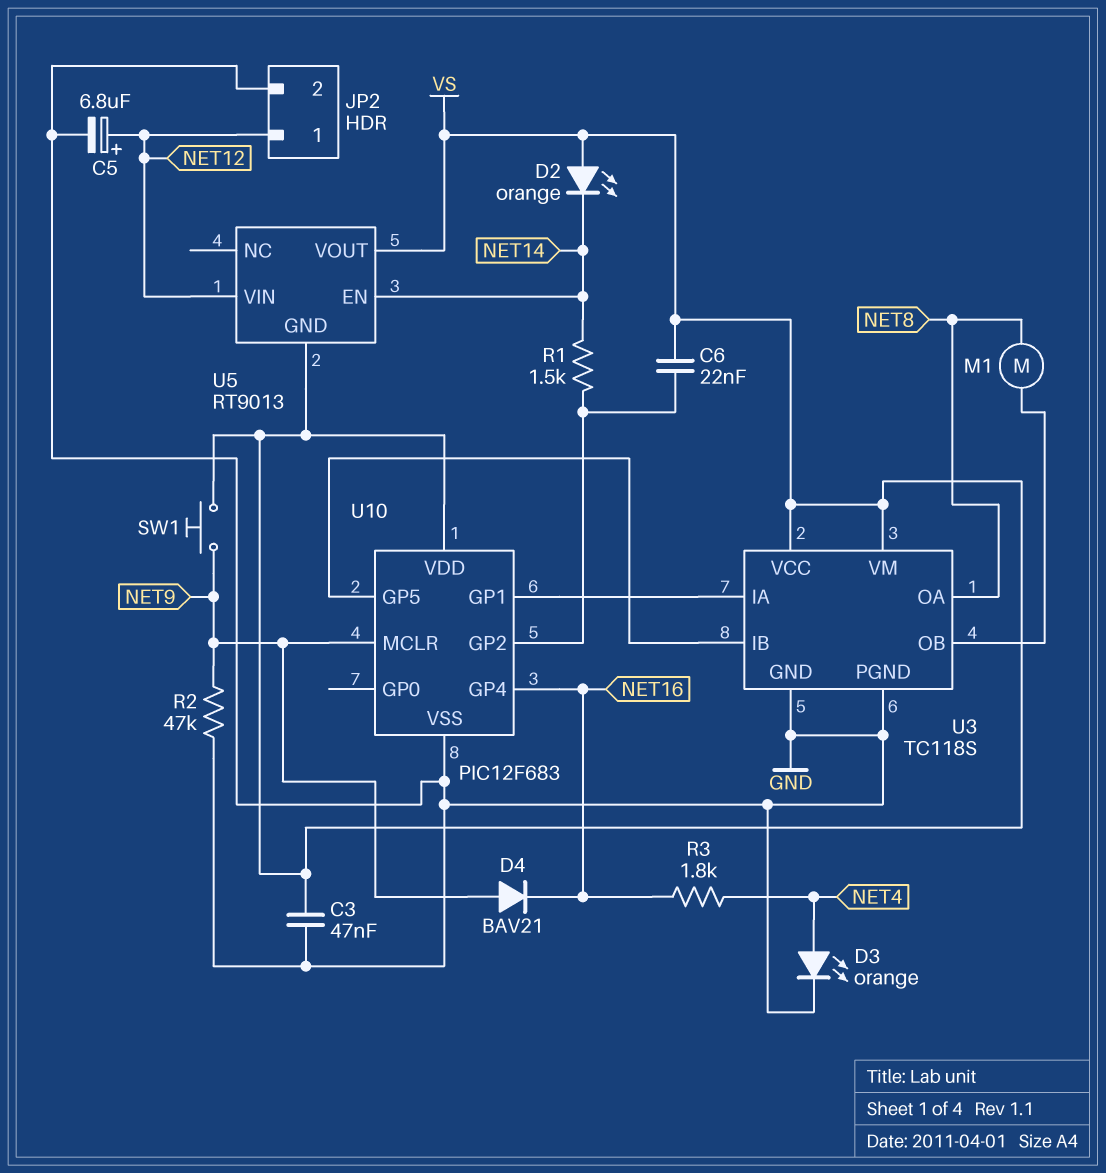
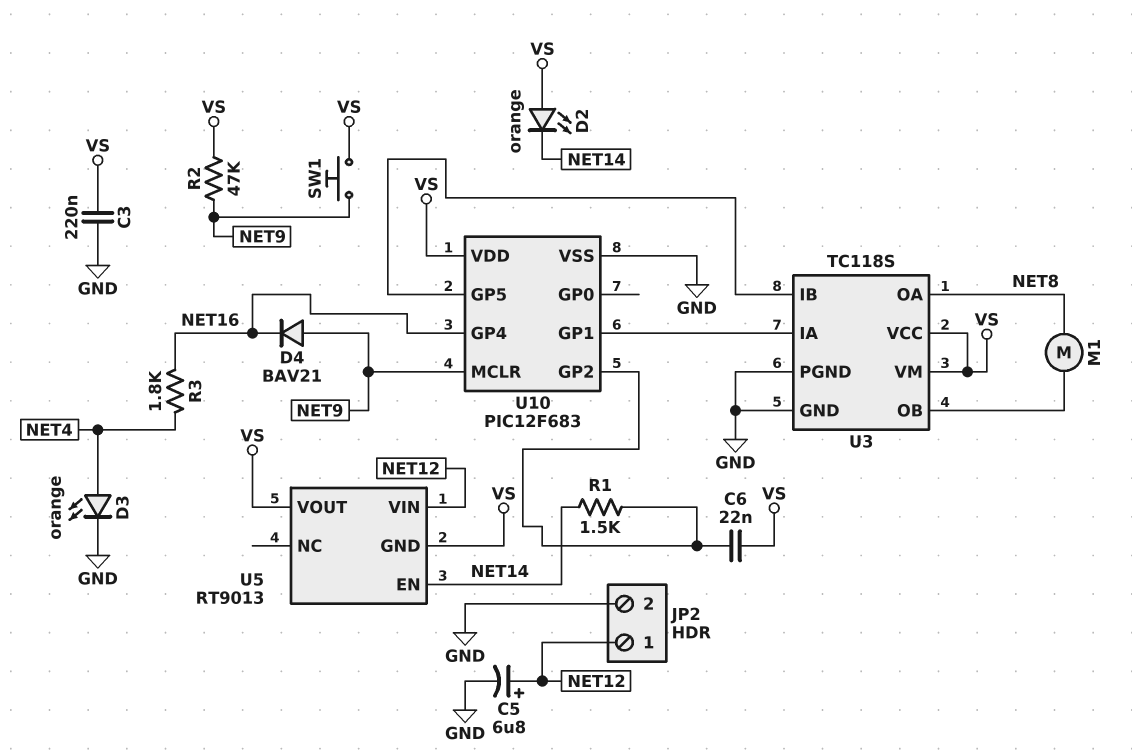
C3: 47nF (GND, VS) -> 220nF (GND, VS)
R2: 47k (GND, NET9) -> 47k (NET9, VS)

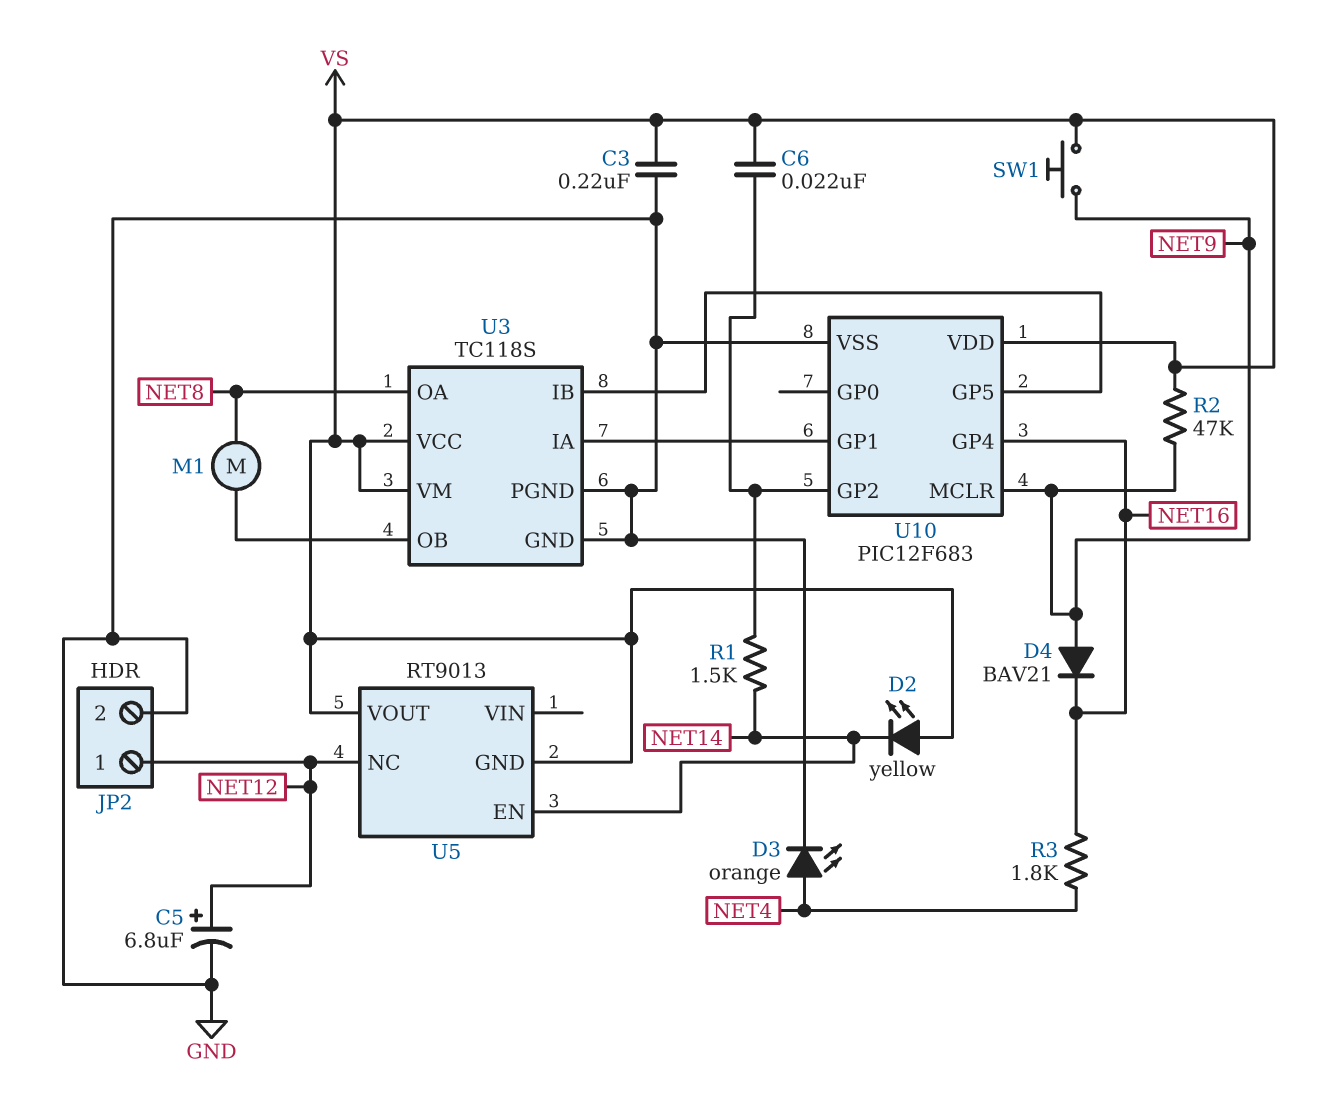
D2: LED orange (A VS, K NET14) -> LED yellow (A VS, K NET14)
U5 pin NC: none -> NET12
U5 pin VIN: NET12 -> none

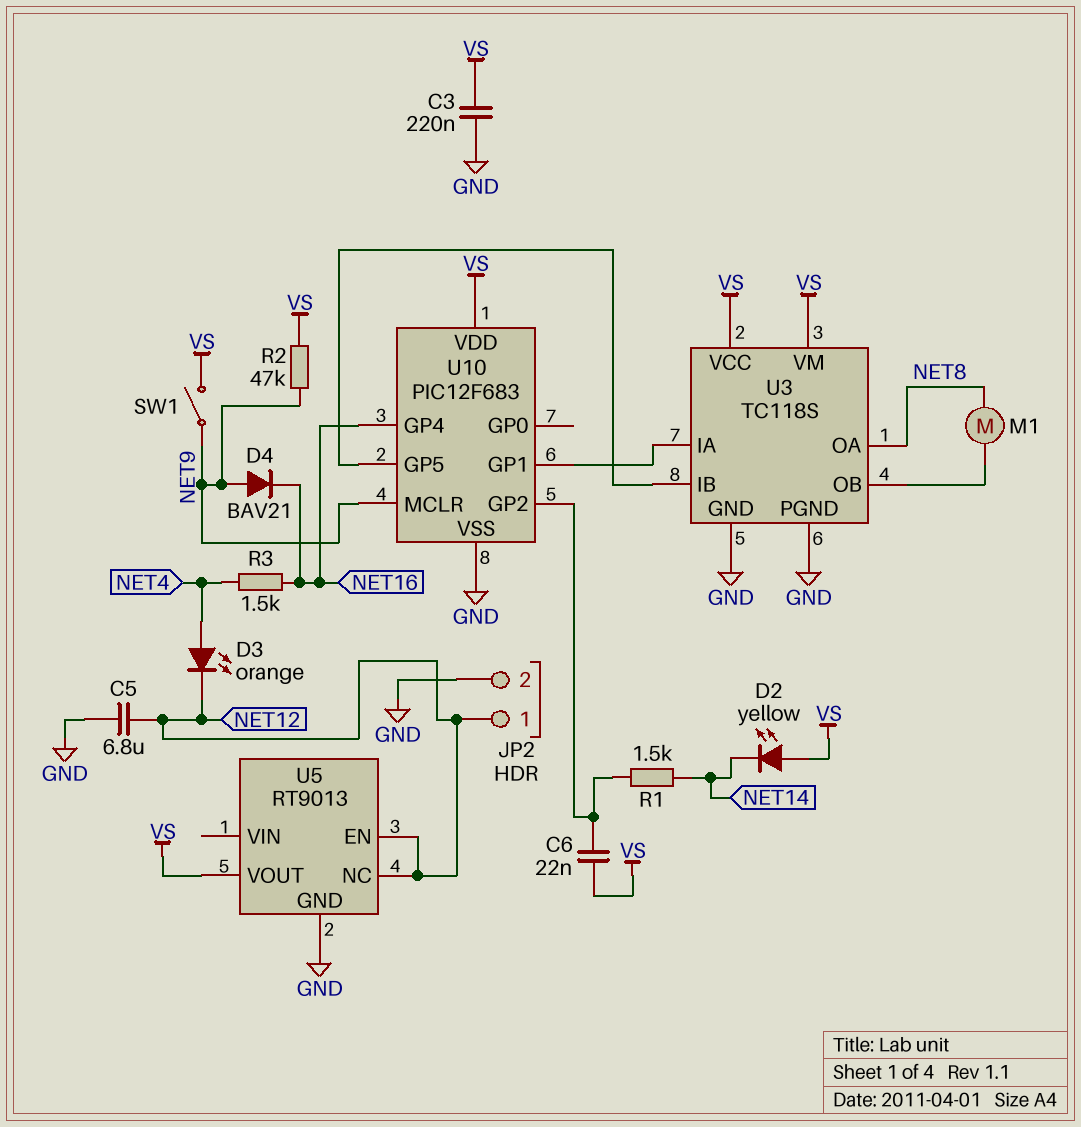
C5: 6.8uF (plus NET12, minus GND) -> 6.8uF (GND, NET12)
D3: LED orange (A NET4, K GND) -> LED orange (A NET4, K NET12)
R3: 1.8k (NET4, NET16) -> 1.5k (NET4, NET16)
SW1: button (NET9, VS) -> switch (NET9, VS)
U5 pin EN: NET14 -> NET12
U5 pin GND: VS -> GND

